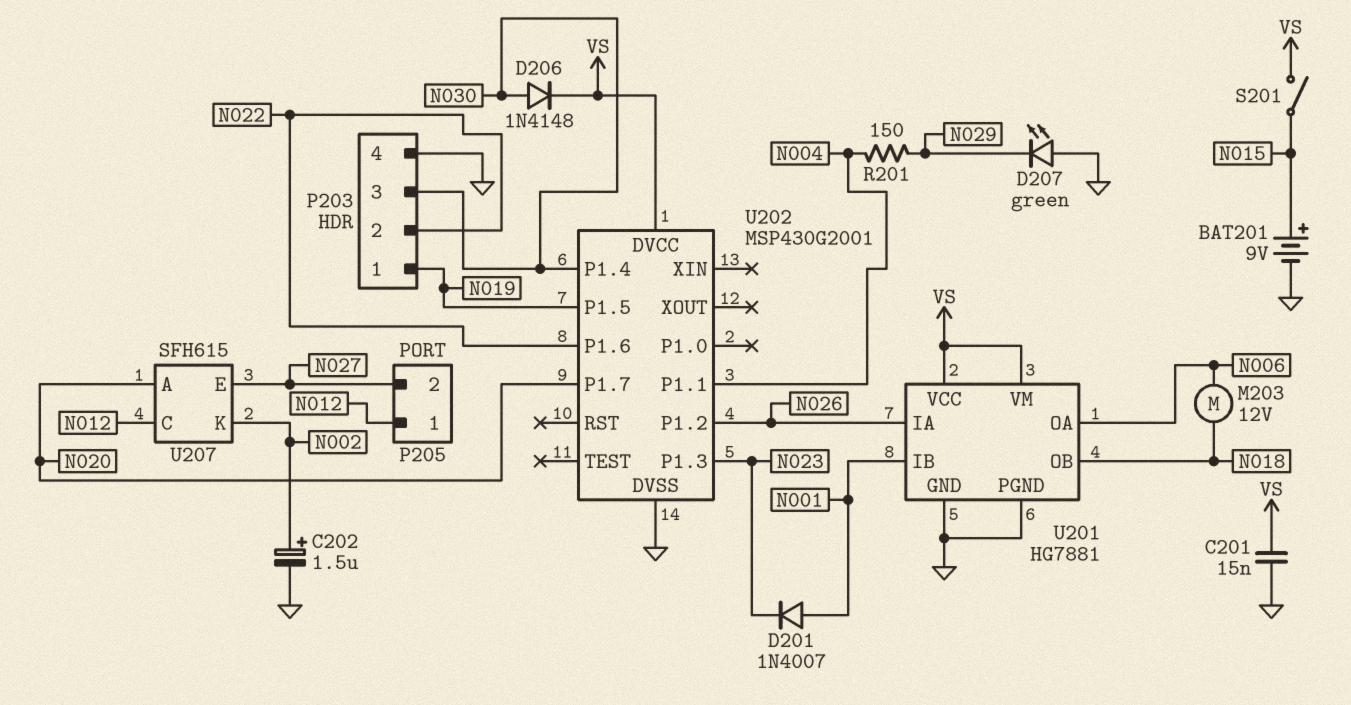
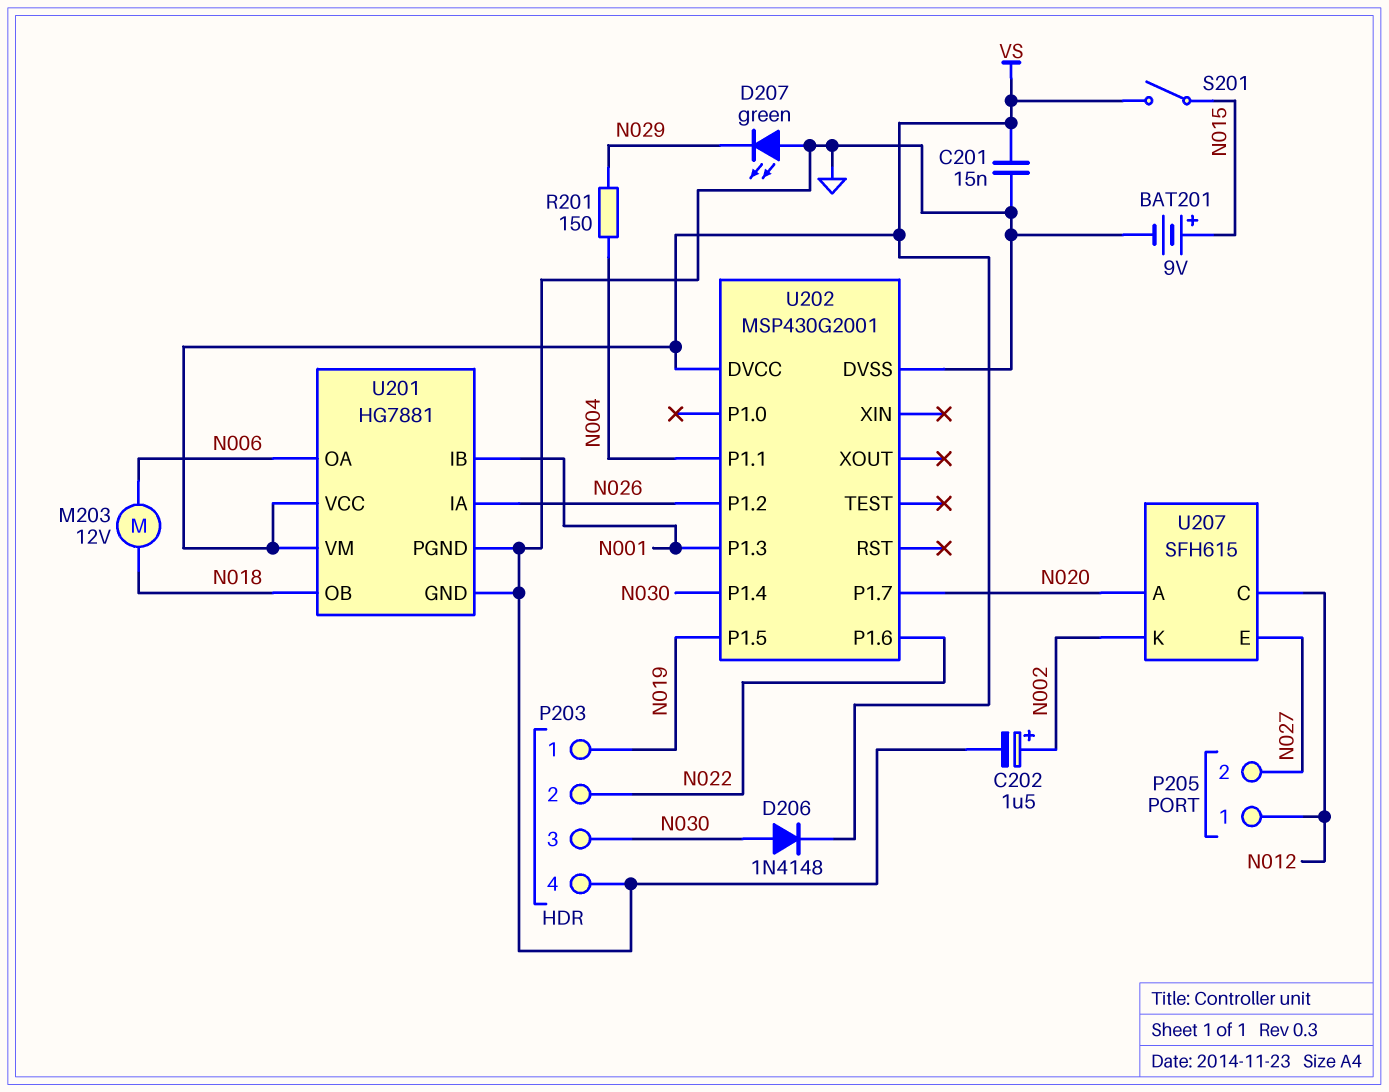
D201: diode 1N4007 (A N001, K N023) -> none
U202 pin P1.3: N023 -> N001

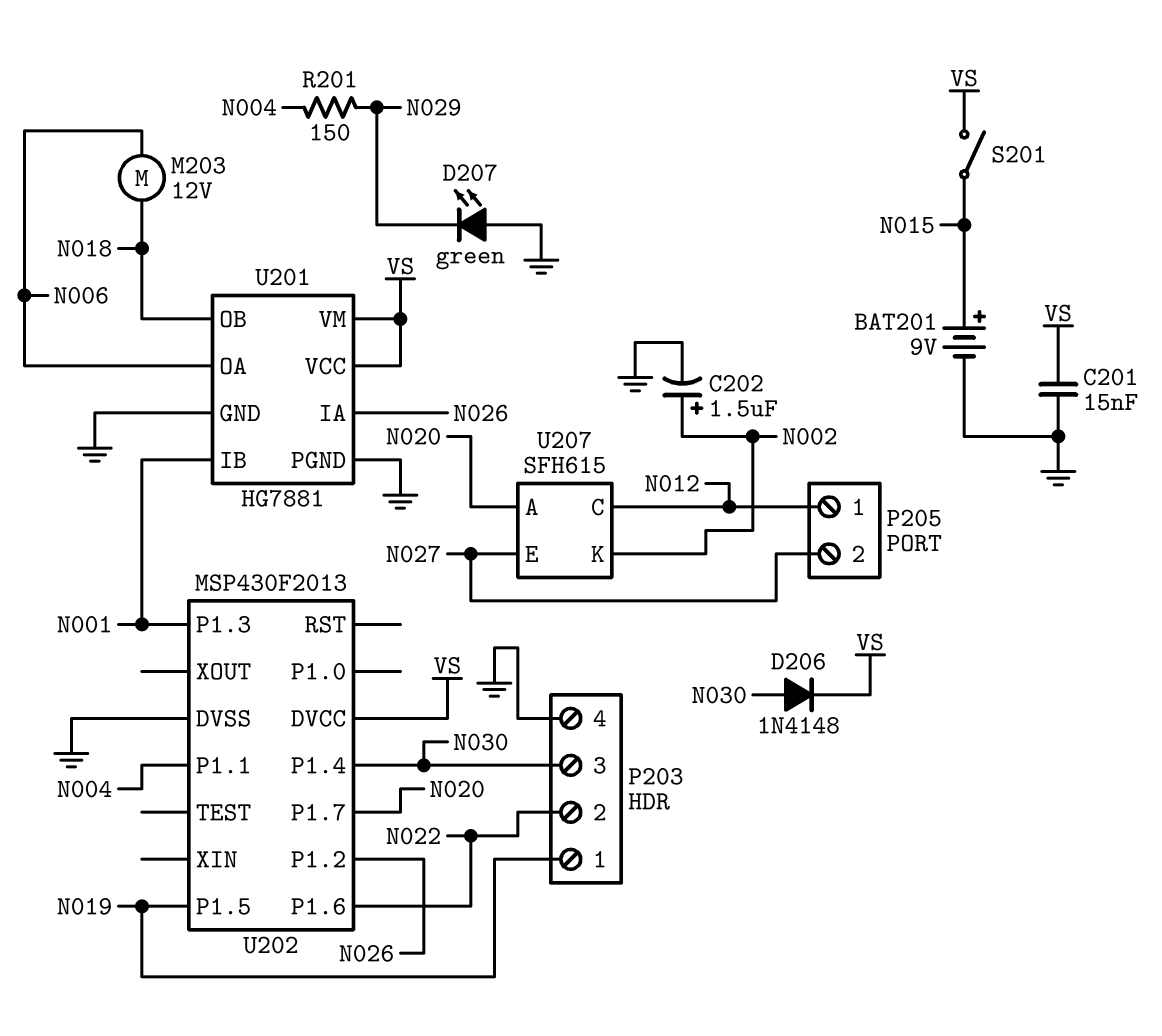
U202: MSP430G2001 -> MSP430F2013

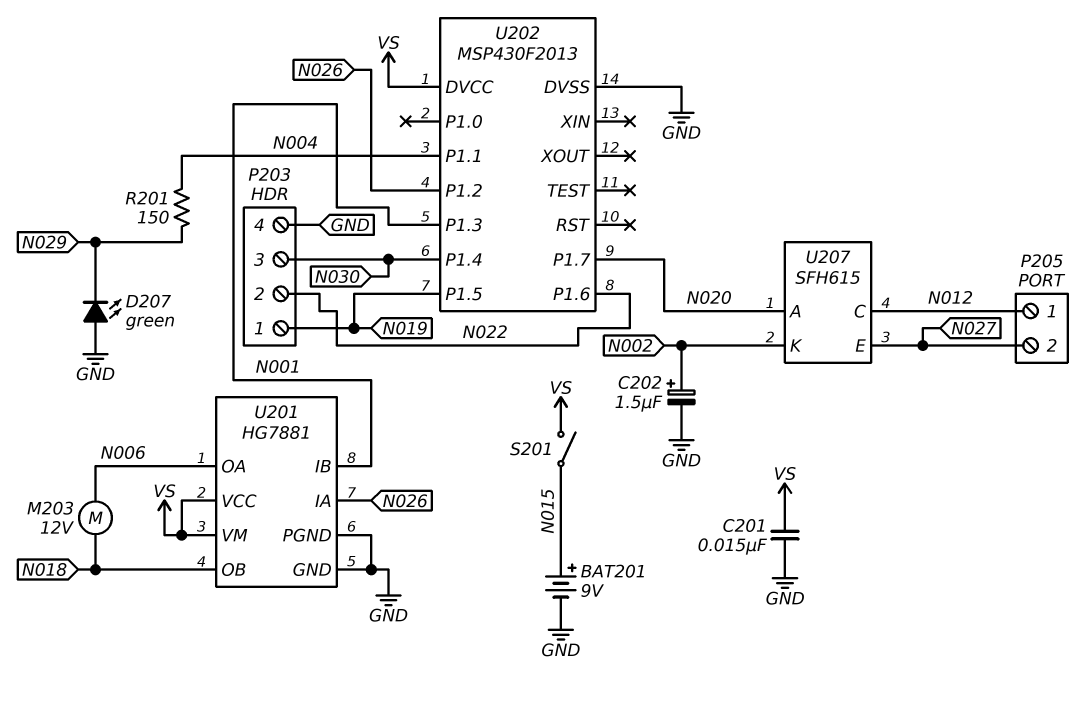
D206: diode 1N4148 (A N030, K VS) -> none

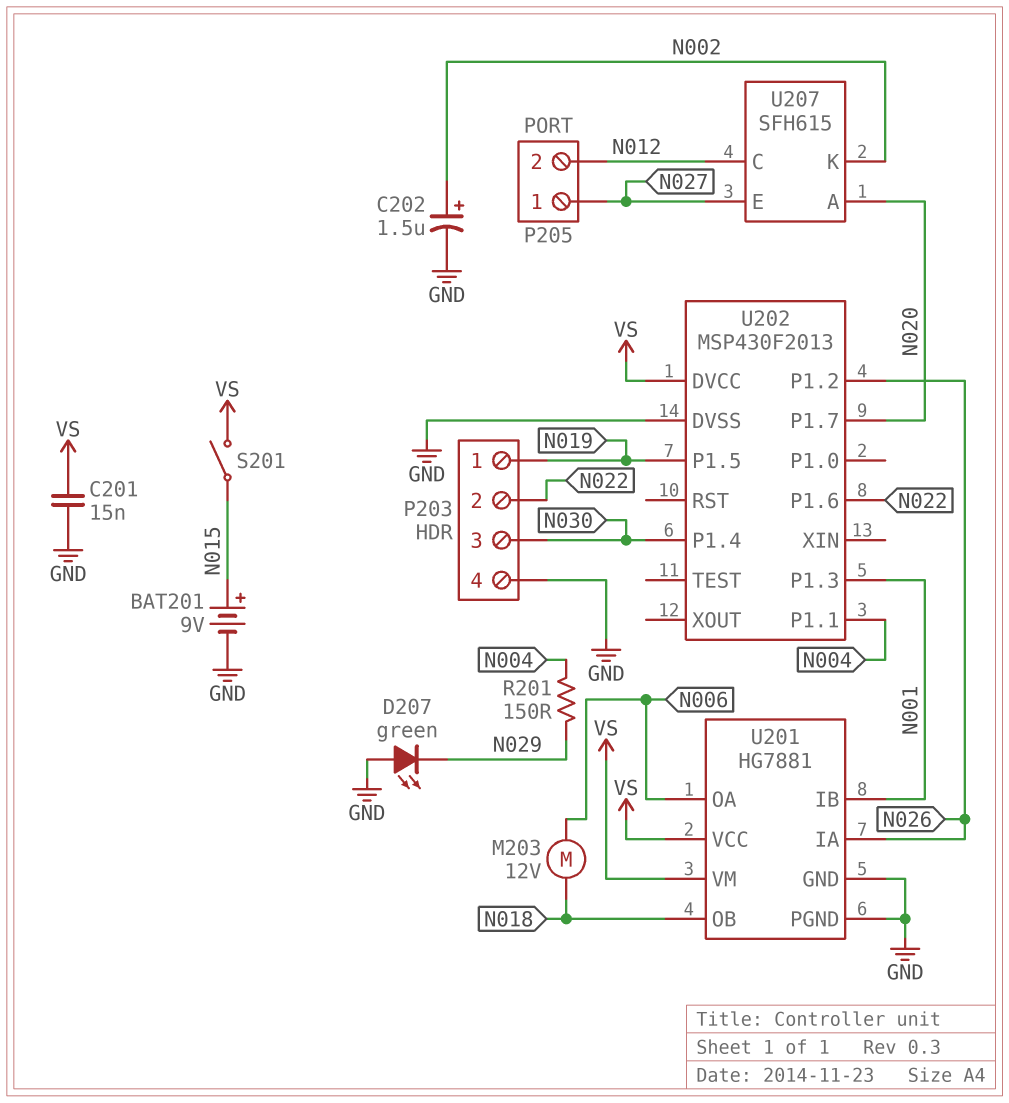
P205 pin 1: N012 -> N027
P205 pin 2: N027 -> N012

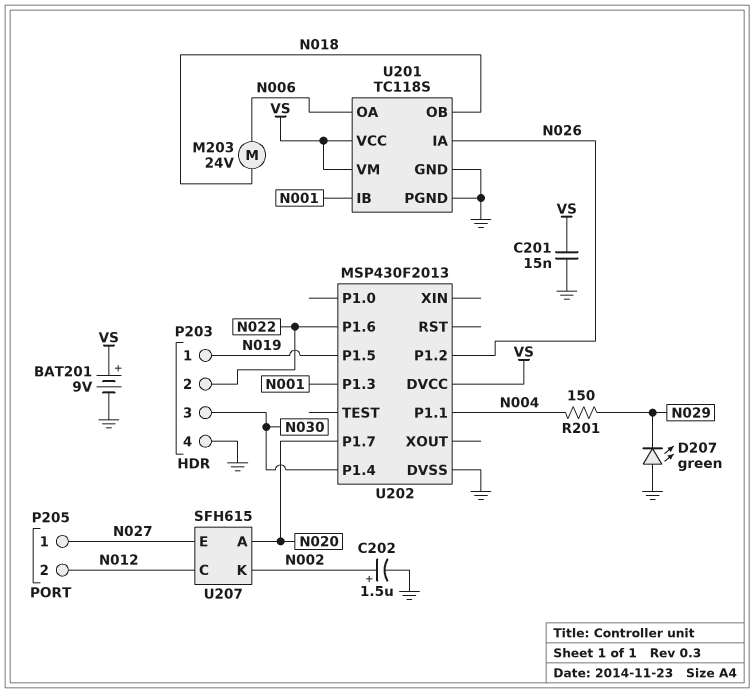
BAT201: 9V (plus N015, minus GND) -> 9V (plus VS, minus GND)
M203: motor 12V (N006, N018) -> motor 24V (N006, N018)
S201: switch (N015, VS) -> none
U201: HG7881 -> TC118S

